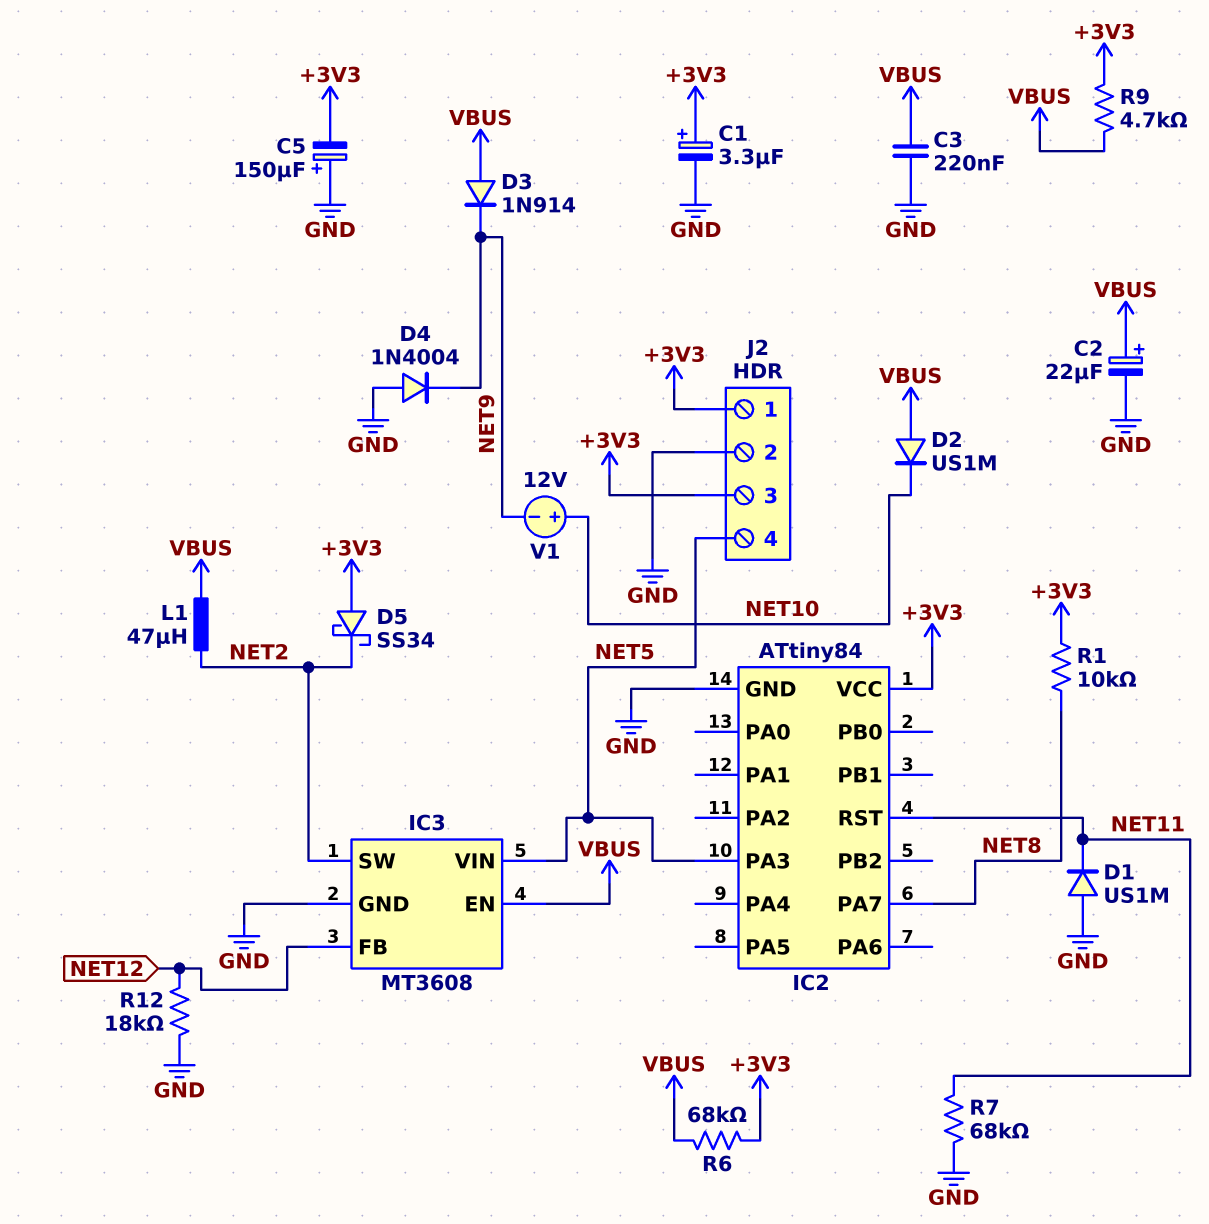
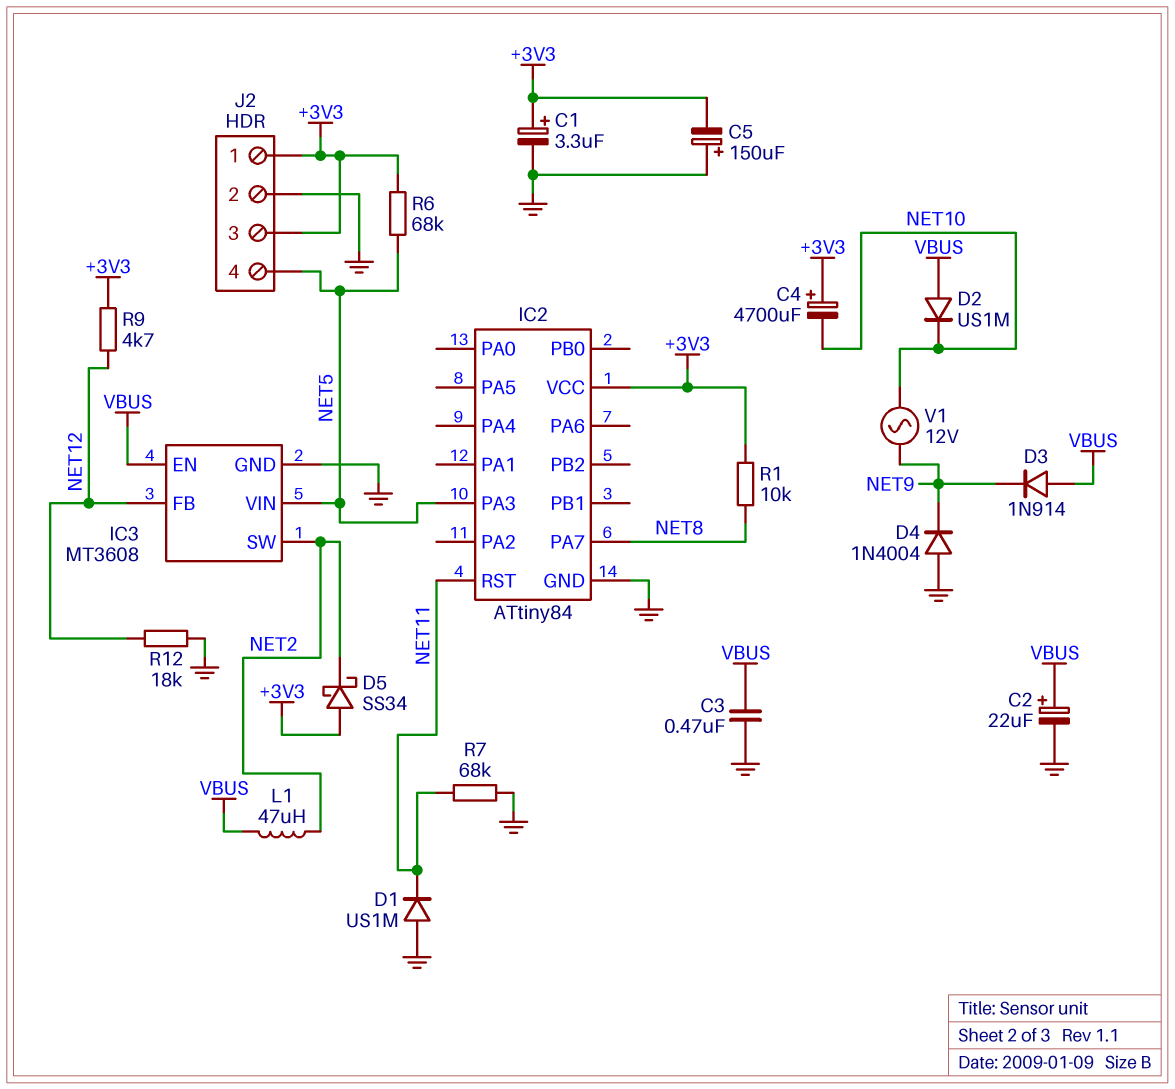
C3: 220nF (GND, VBUS) -> 470nF (GND, VBUS)
C4: none -> 4700uF (plus +3V3, minus NET10)
R6: 68k (+3V3, VBUS) -> 68k (+3V3, NET5)
R9: 4.7k (+3V3, VBUS) -> 4.7k (+3V3, NET12)
V1: 12V (plus NET10, minus NET9) -> AC 12V (NET9, NET10)

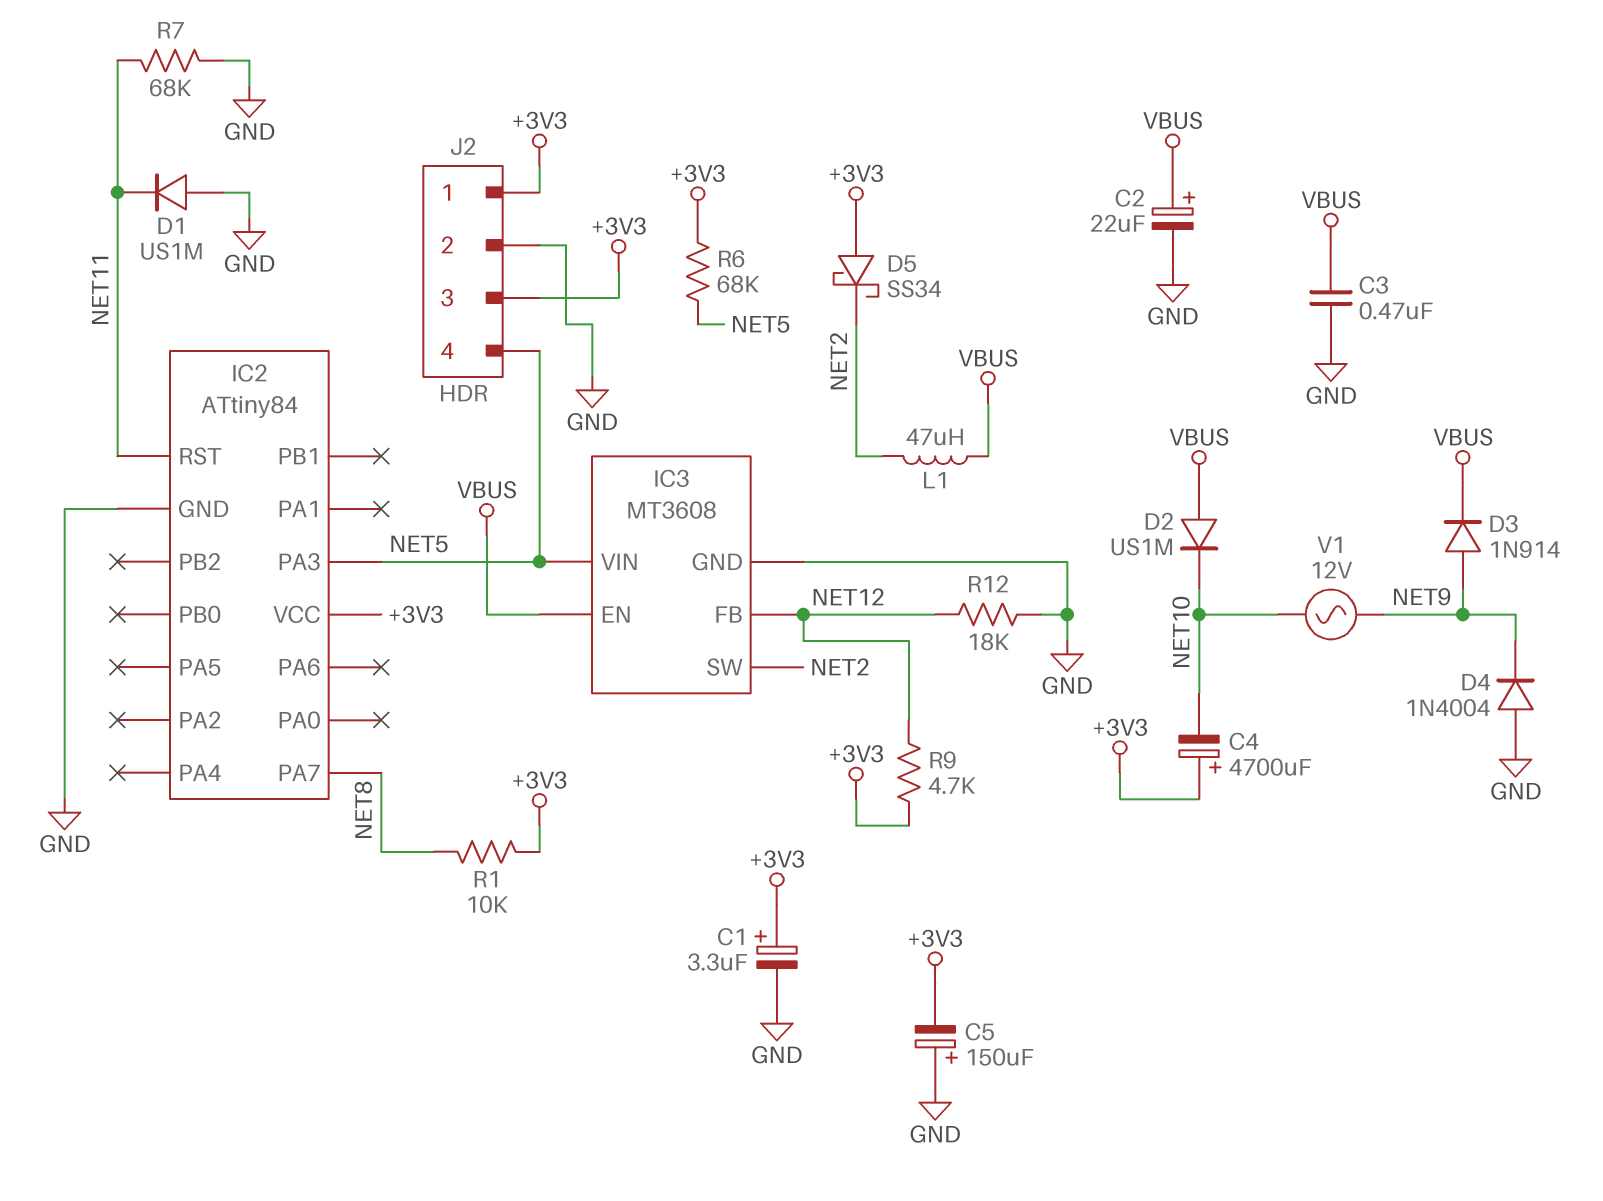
D3: diode 1N914 (A VBUS, K NET9) -> diode 1N914 (A NET9, K VBUS)

